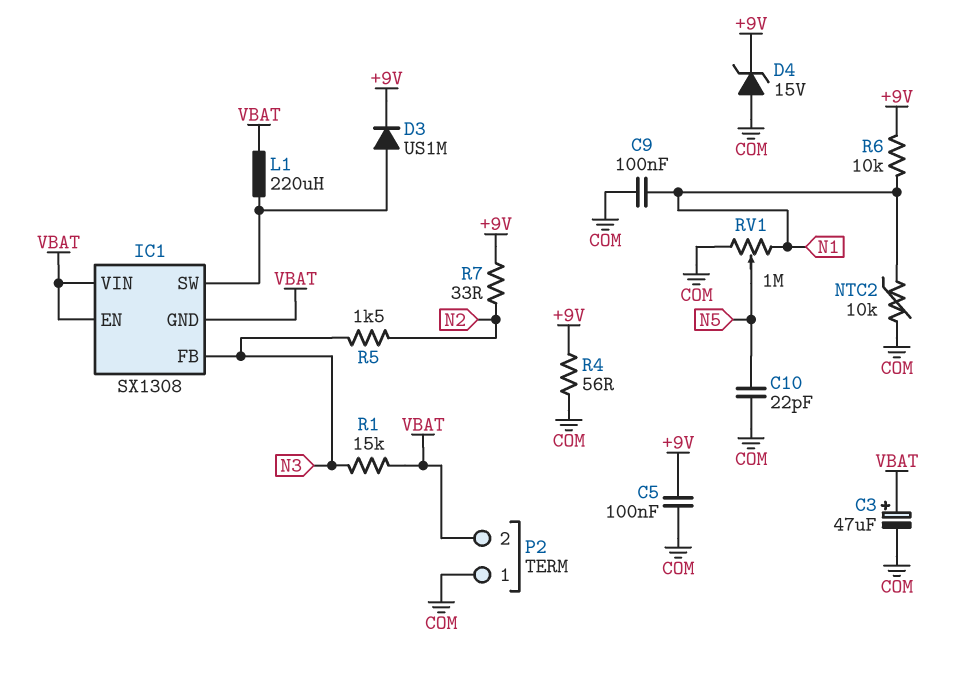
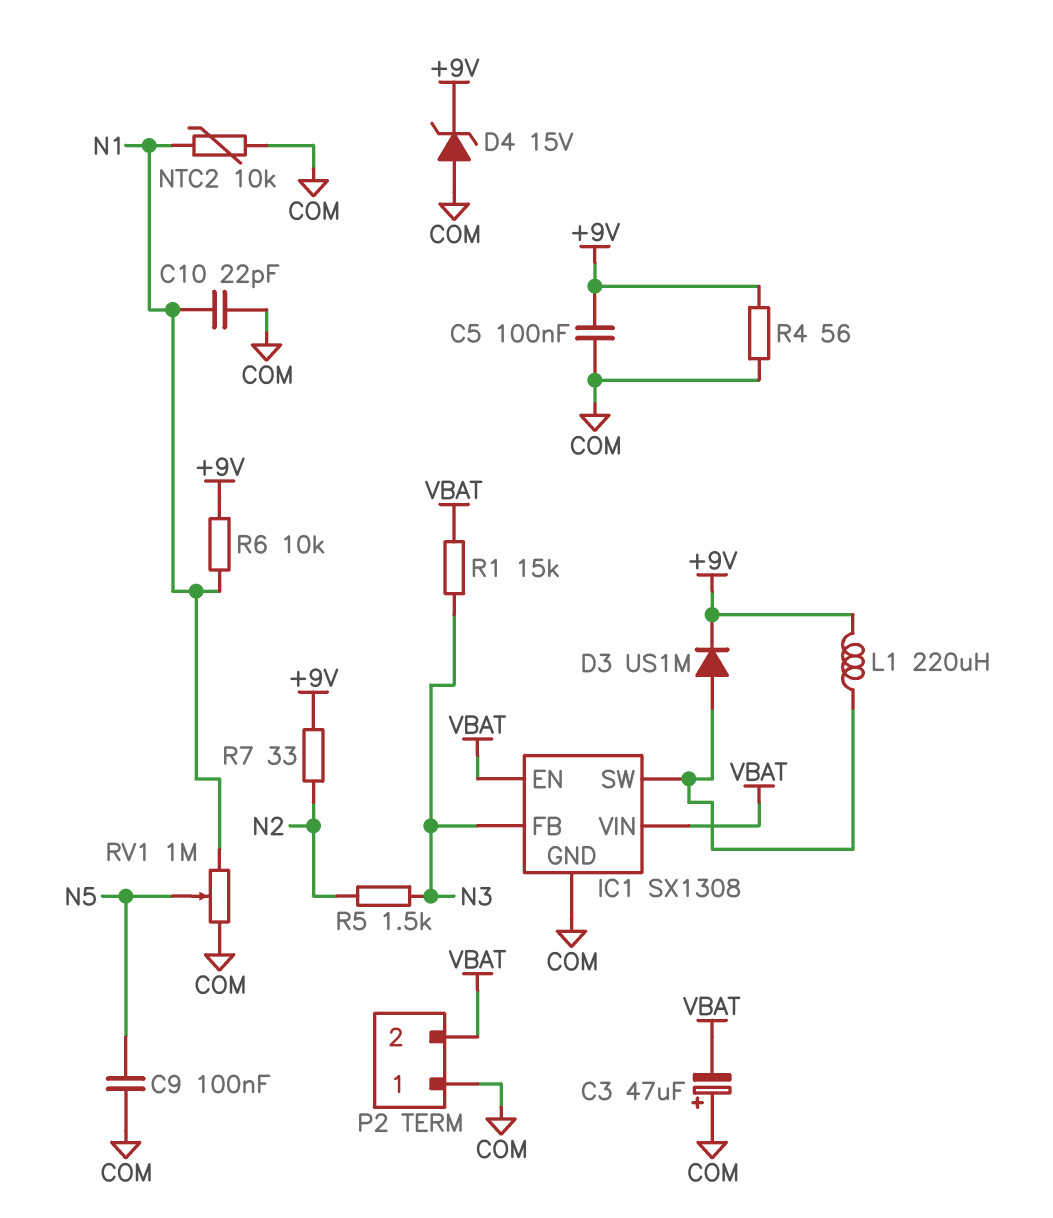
C3: 47uF (plus VBAT, minus COM) -> 47uF (plus COM, minus VBAT)
C9: 100nF (COM, N1) -> 100nF (COM, N5)
C10: 22pF (COM, N5) -> 22pF (COM, N1)
IC1 pin GND: VBAT -> COM
L1: 220uH (IC1/SW, VBAT) -> 220uH (+9V, IC1/SW)

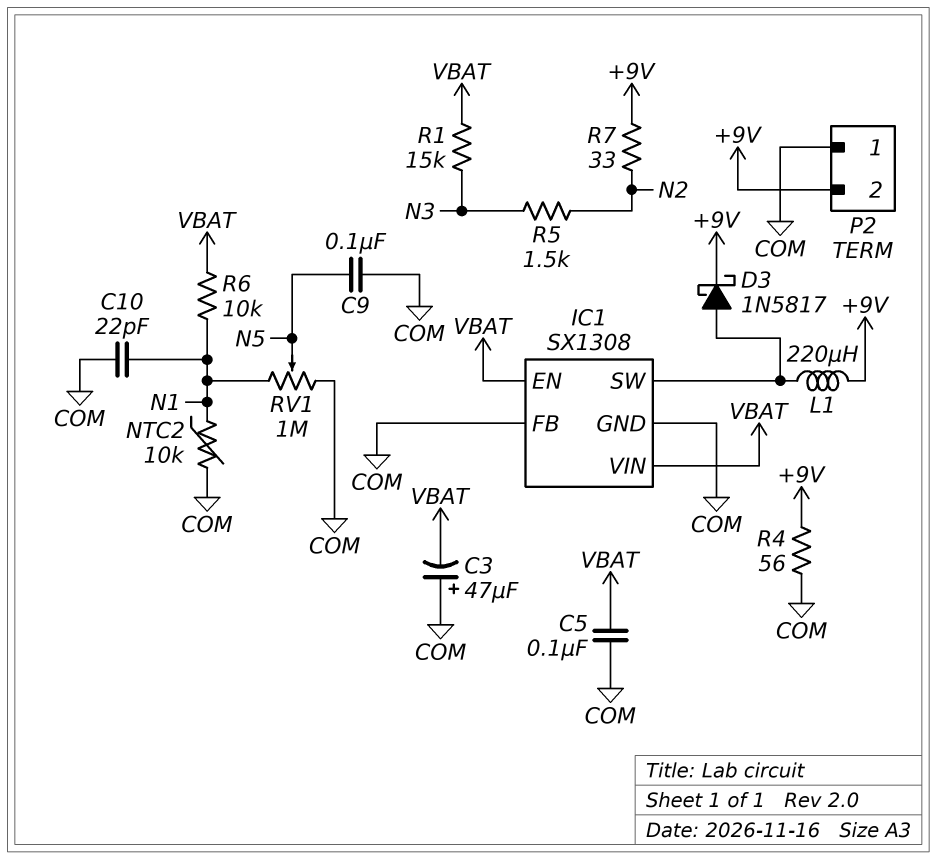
C5: 100nF (+9V, COM) -> 100nF (COM, VBAT)
D3: diode US1M (A IC1/SW, K +9V) -> schottky 1N5817 (A IC1/SW, K +9V)
D4: zener 15V (A COM, K +9V) -> none
IC1 pin FB: N3 -> COM
P2 pin 2: VBAT -> +9V
R6: 10k (+9V, N1) -> 10k (N1, VBAT)

